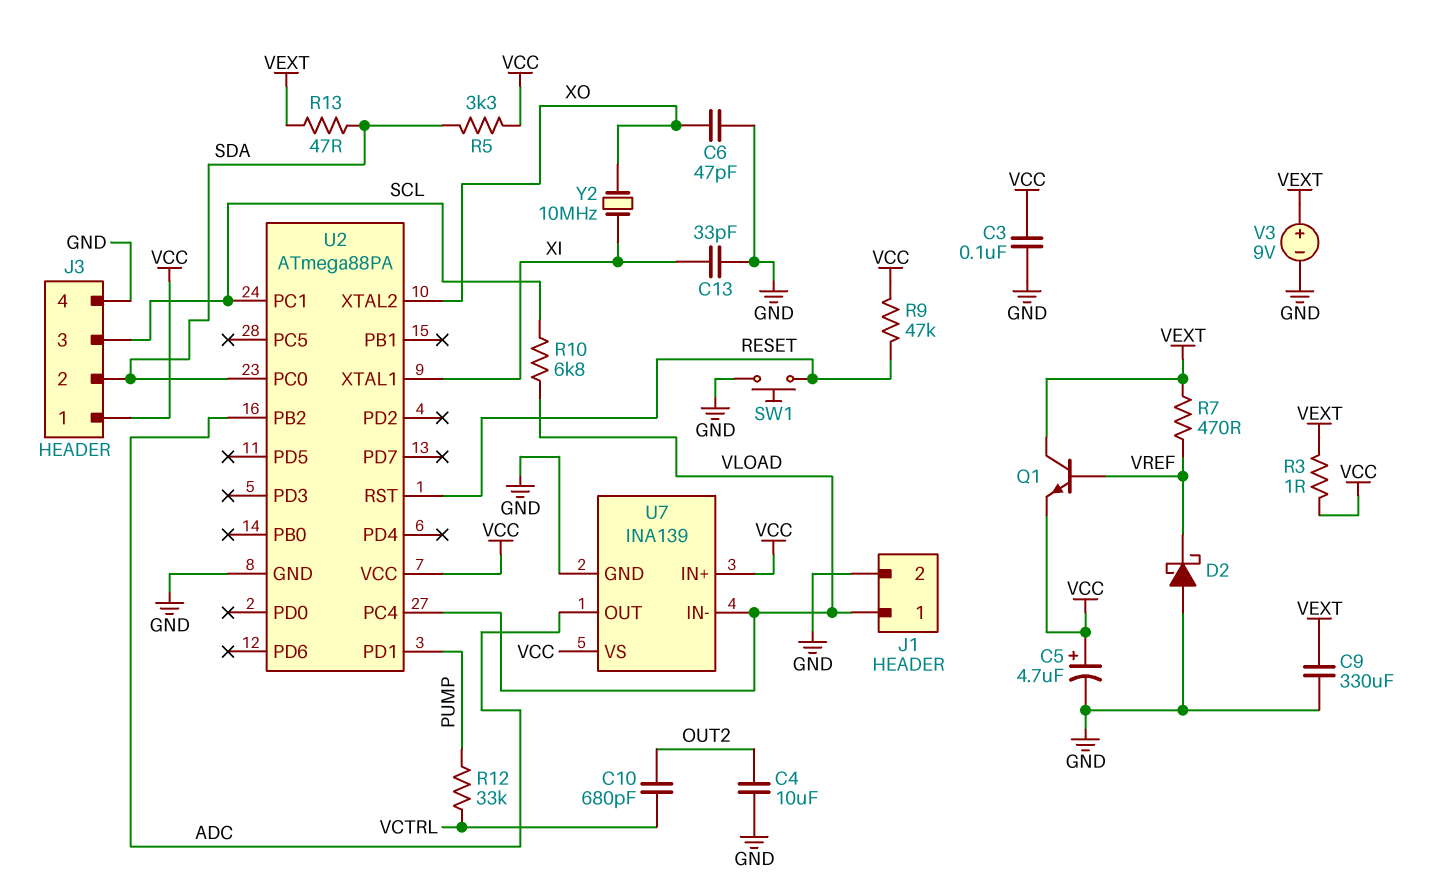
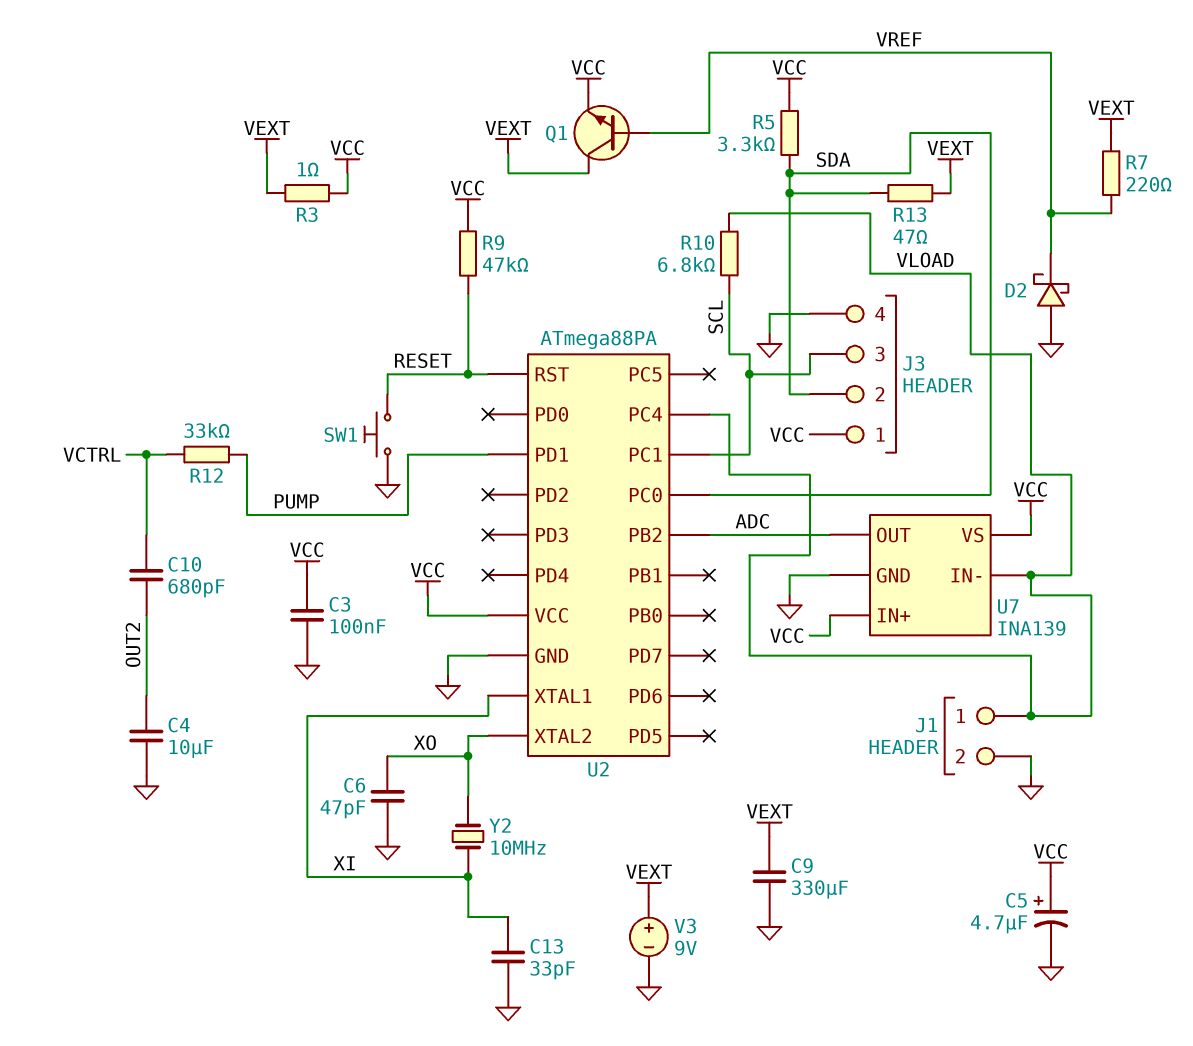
R7: 470 (VEXT, VREF) -> 220 (VEXT, VREF)

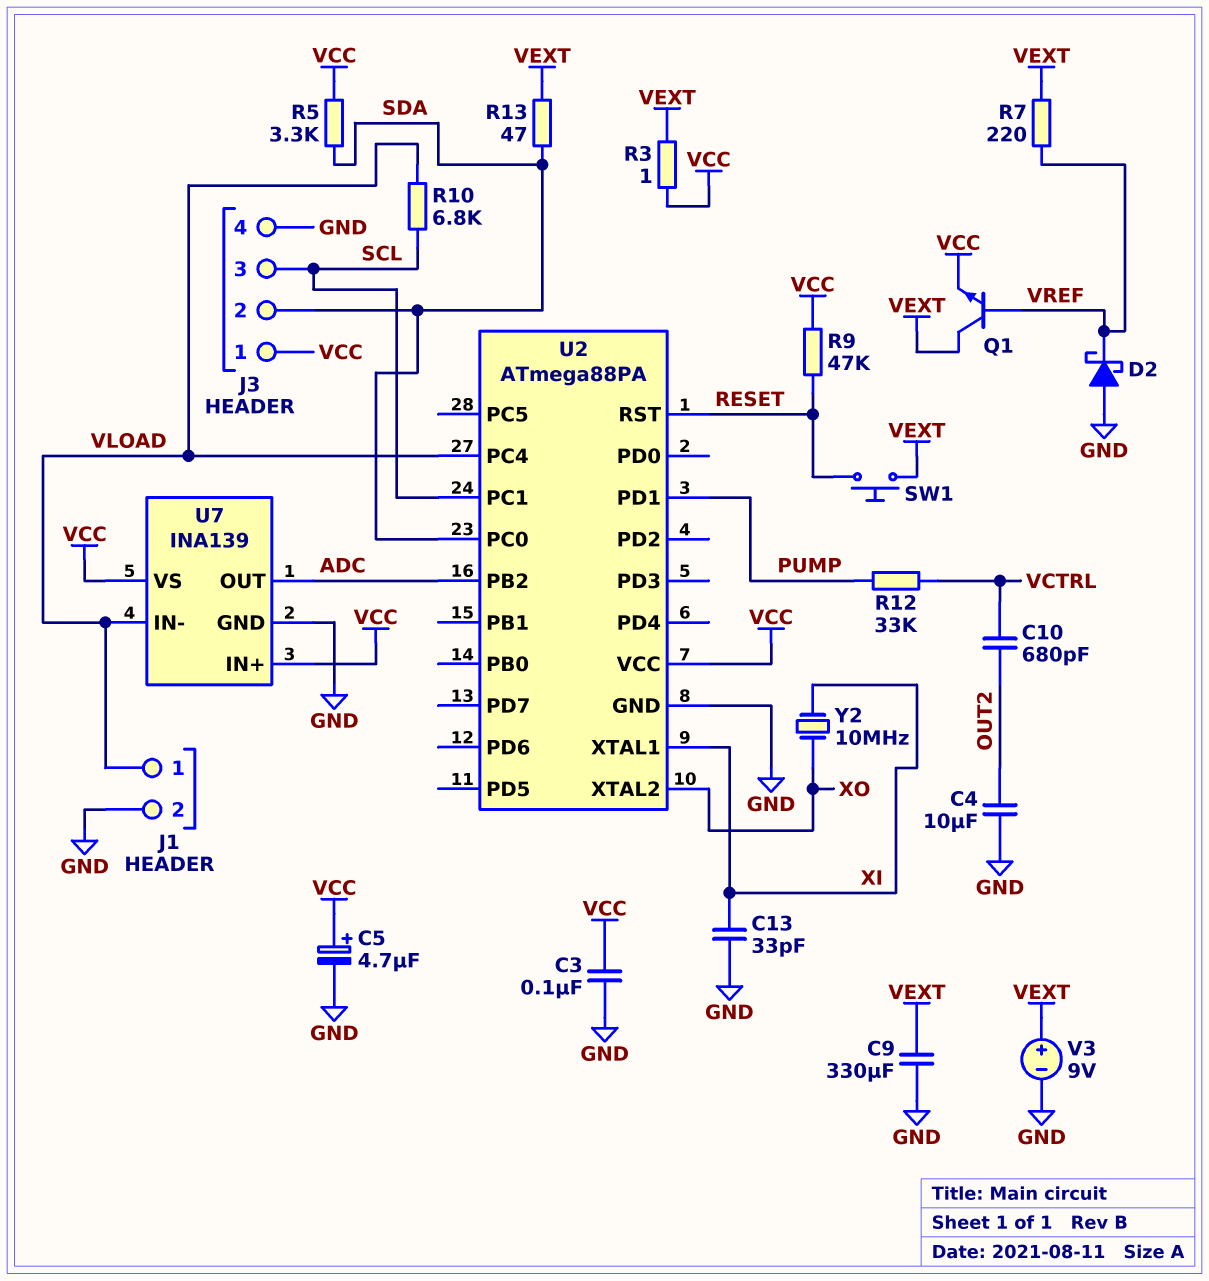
C6: 47pF (GND, XO) -> none
SW1: button (GND, RESET) -> button (RESET, VEXT)

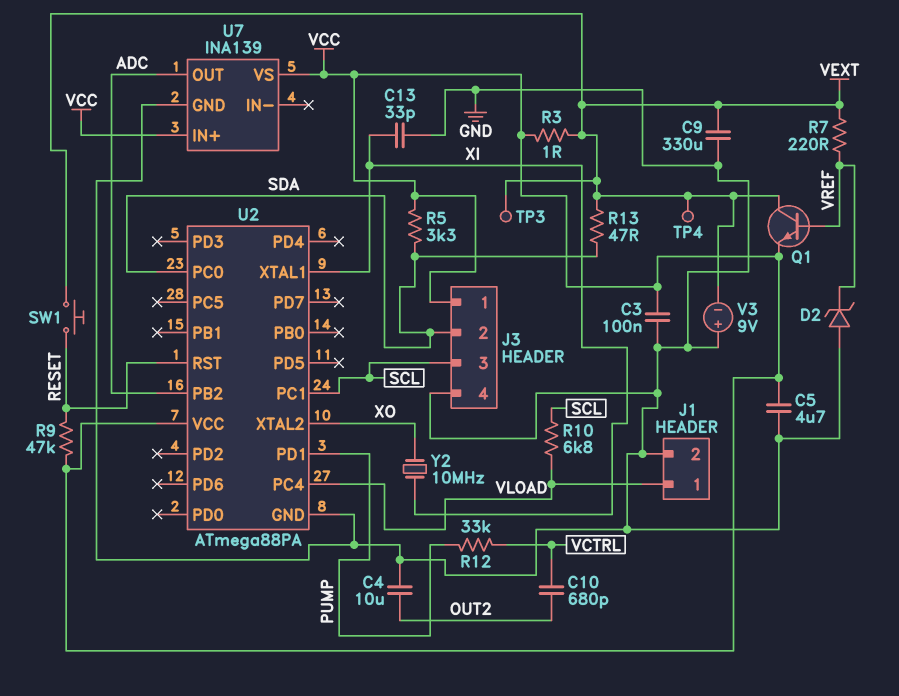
C5: 4.7uF (plus VCC, minus GND) -> 4.7uF (GND, VCC)
D2: schottky (A GND, K VREF) -> zener (A GND, K VREF)
TP3: none -> test point (VEXT)
TP4: none -> test point (VEXT)
U7 pin IN-: VLOAD -> none
V3: 9V (plus VEXT, minus GND) -> 9V (plus GND, minus VEXT)

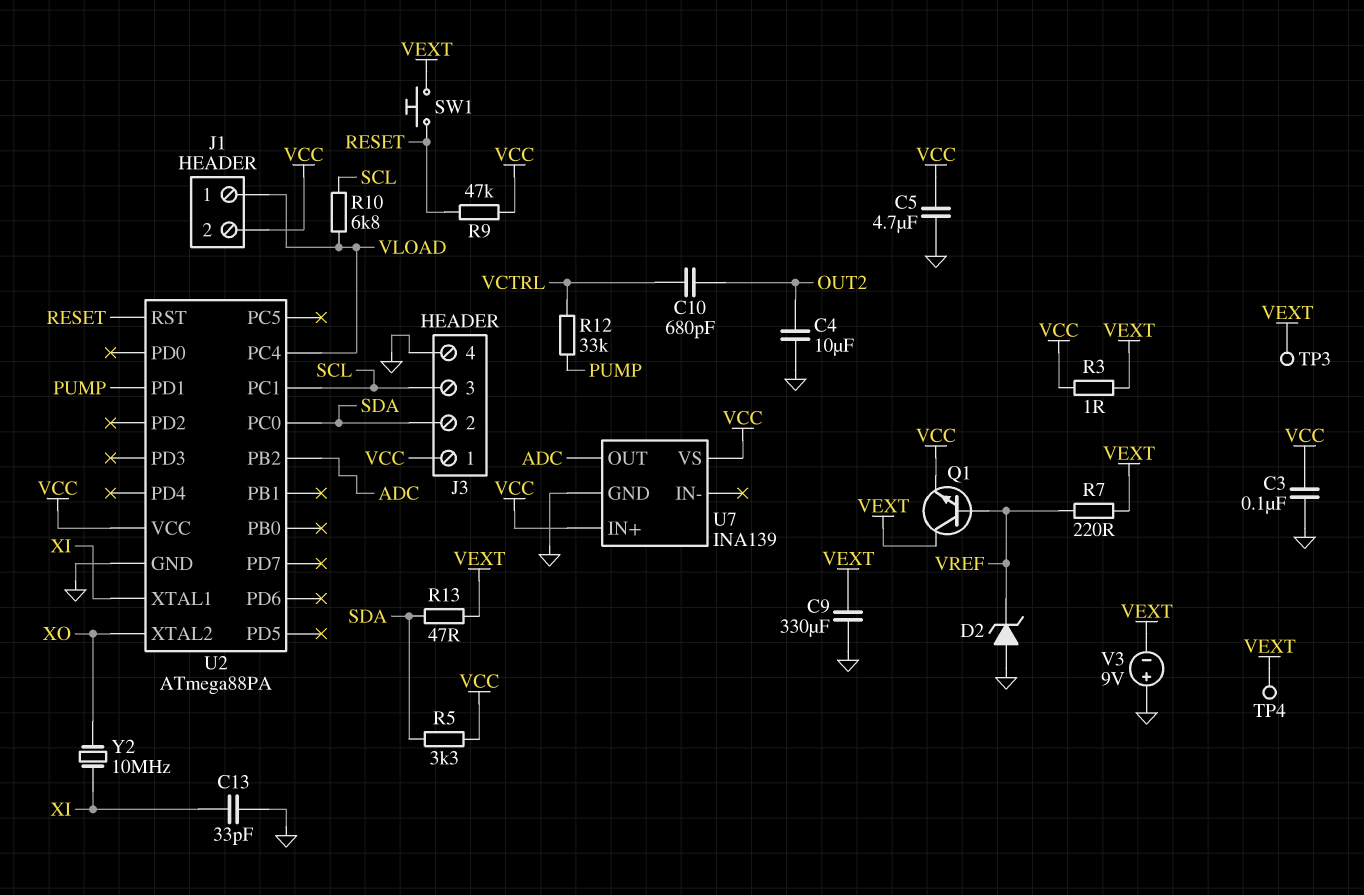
J1 pin 2: GND -> VCC

